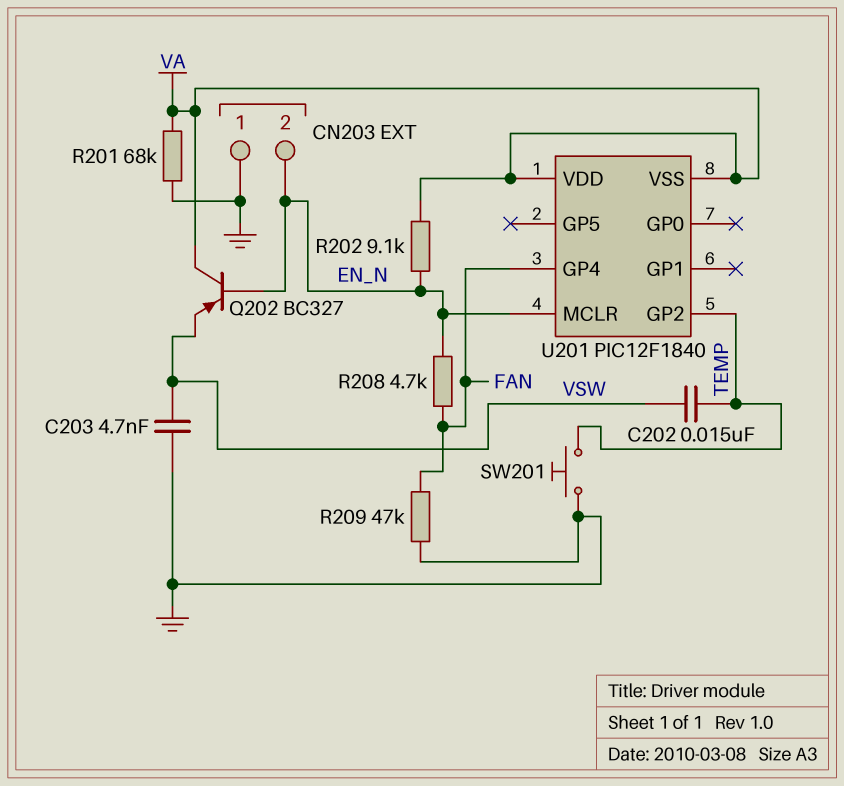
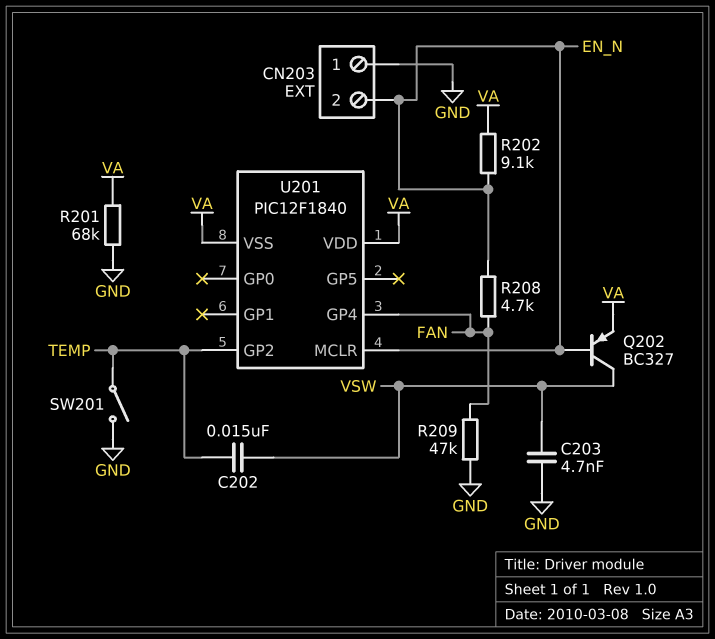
Q202: PNP BC327 (B EN_N, C VA, E VSW) -> PNP BC327 (B EN_N, C VSW, E VA)
SW201: button (GND, TEMP) -> switch (GND, TEMP)

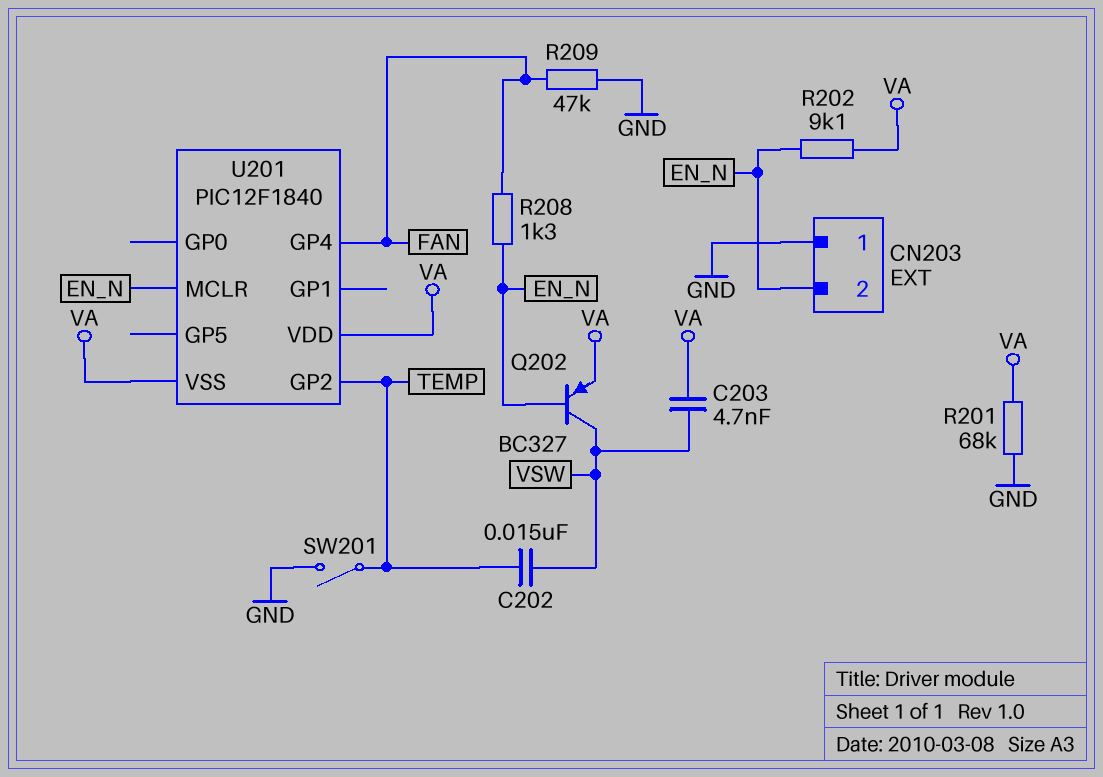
C203: 4.7nF (GND, VSW) -> 4.7nF (VA, VSW)
R208: 4.7k (EN_N, FAN) -> 1.3k (EN_N, FAN)

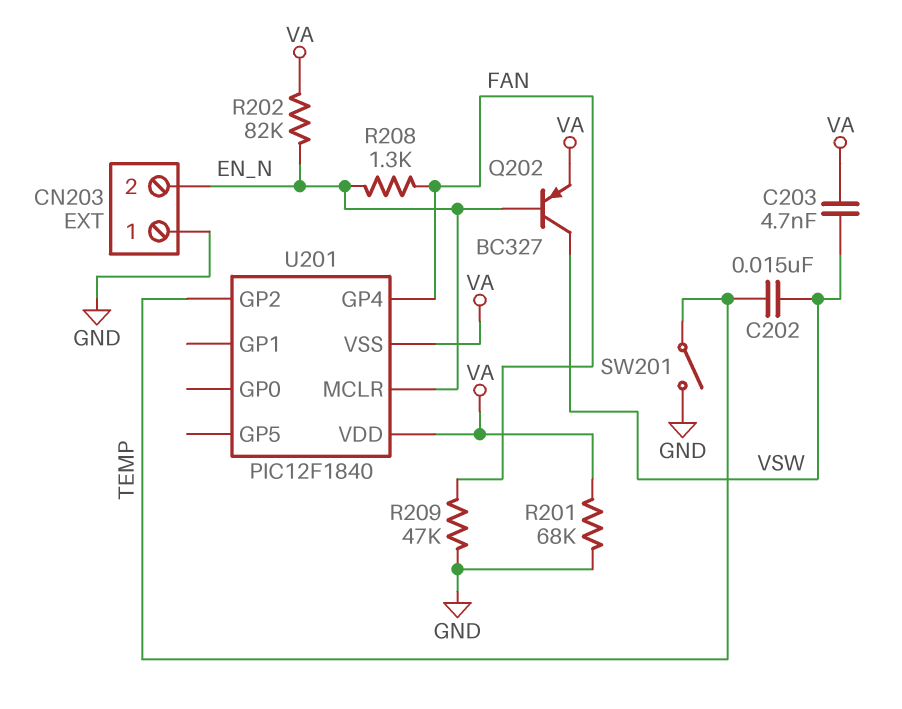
R202: 9.1k (EN_N, VA) -> 82k (EN_N, VA)

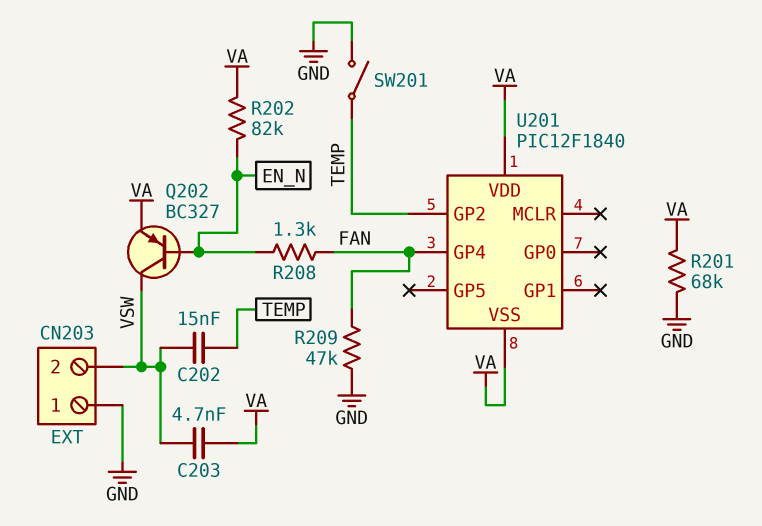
CN203 pin 2: EN_N -> VSW
U201 pin MCLR: EN_N -> none

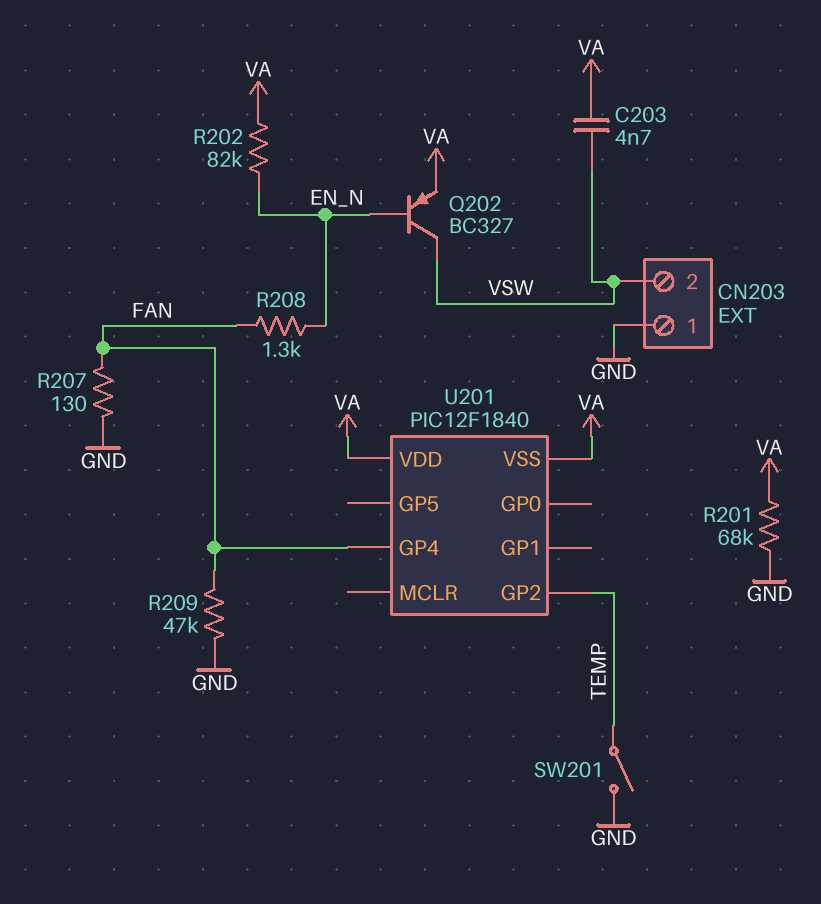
C202: 15nF (TEMP, VSW) -> none
R207: none -> 130 (FAN, GND)

